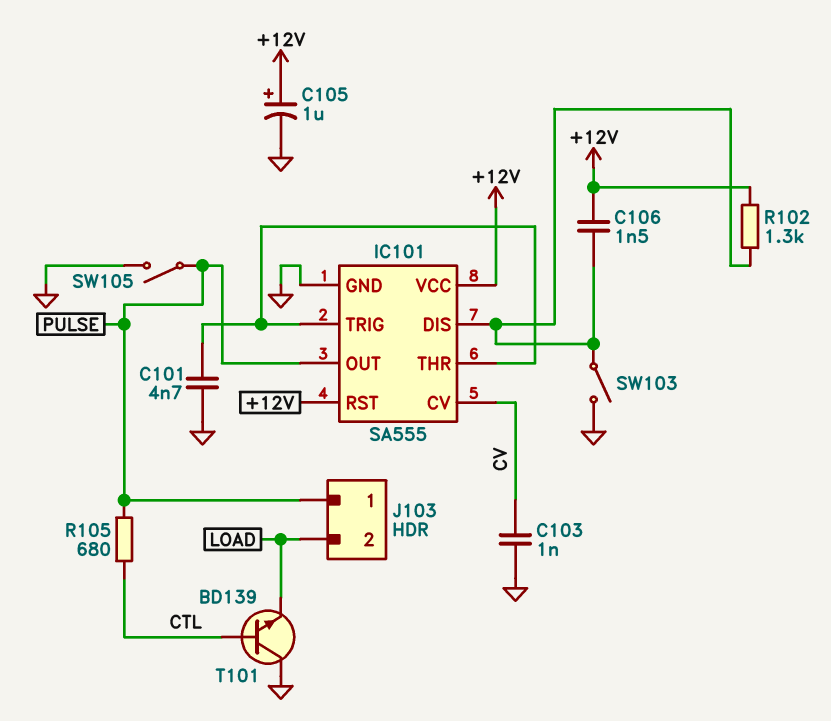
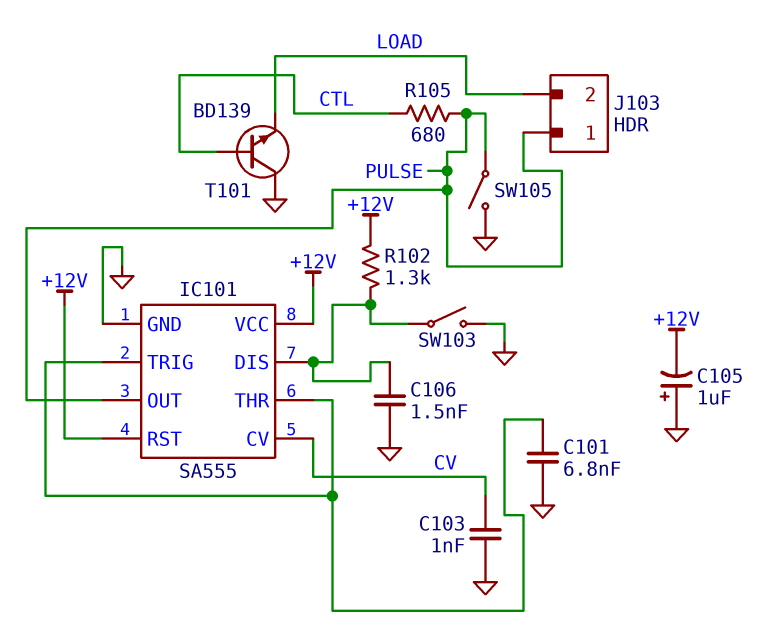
C101: 4.7nF (GND, IC101/THR) -> 6.8nF (GND, IC101/THR)
C105: 1uF (plus +12V, minus GND) -> 1uF (plus GND, minus +12V)
C106: 1.5nF (+12V, IC101/DIS) -> 1.5nF (GND, IC101/DIS)

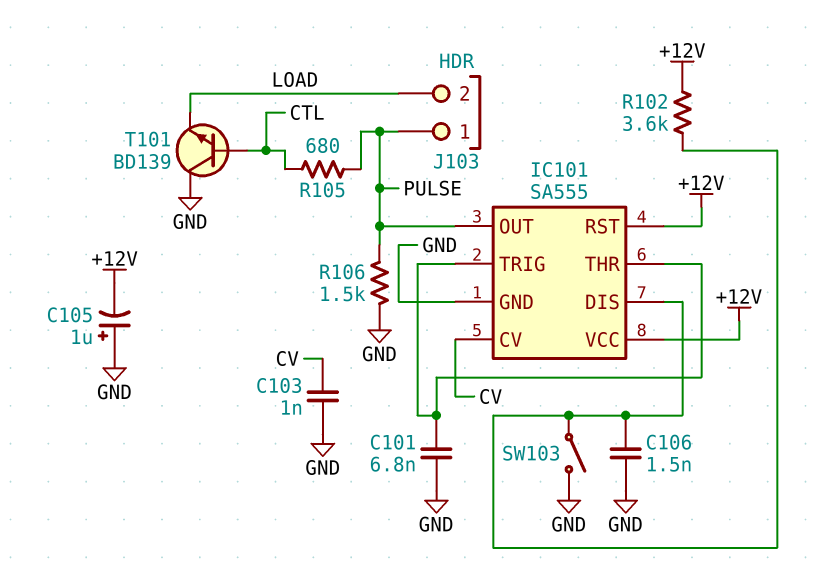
R102: 1.3k (+12V, IC101/DIS) -> 3.6k (+12V, IC101/DIS)
R106: none -> 1.5k (GND, PULSE)
SW105: switch (GND, PULSE) -> none

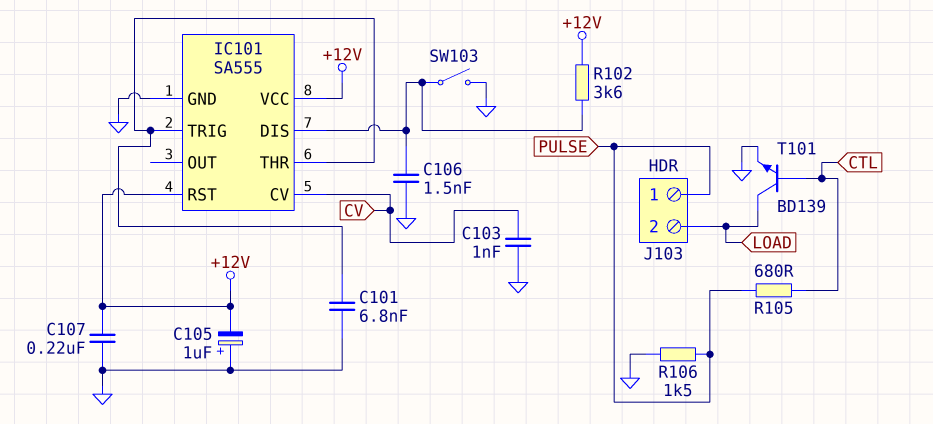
C107: none -> 220nF (+12V, GND)
IC101 pin OUT: PULSE -> none
T101: NPN BD139 (B CTL, C GND, E LOAD) -> NPN BD139 (B CTL, C LOAD, E GND)

